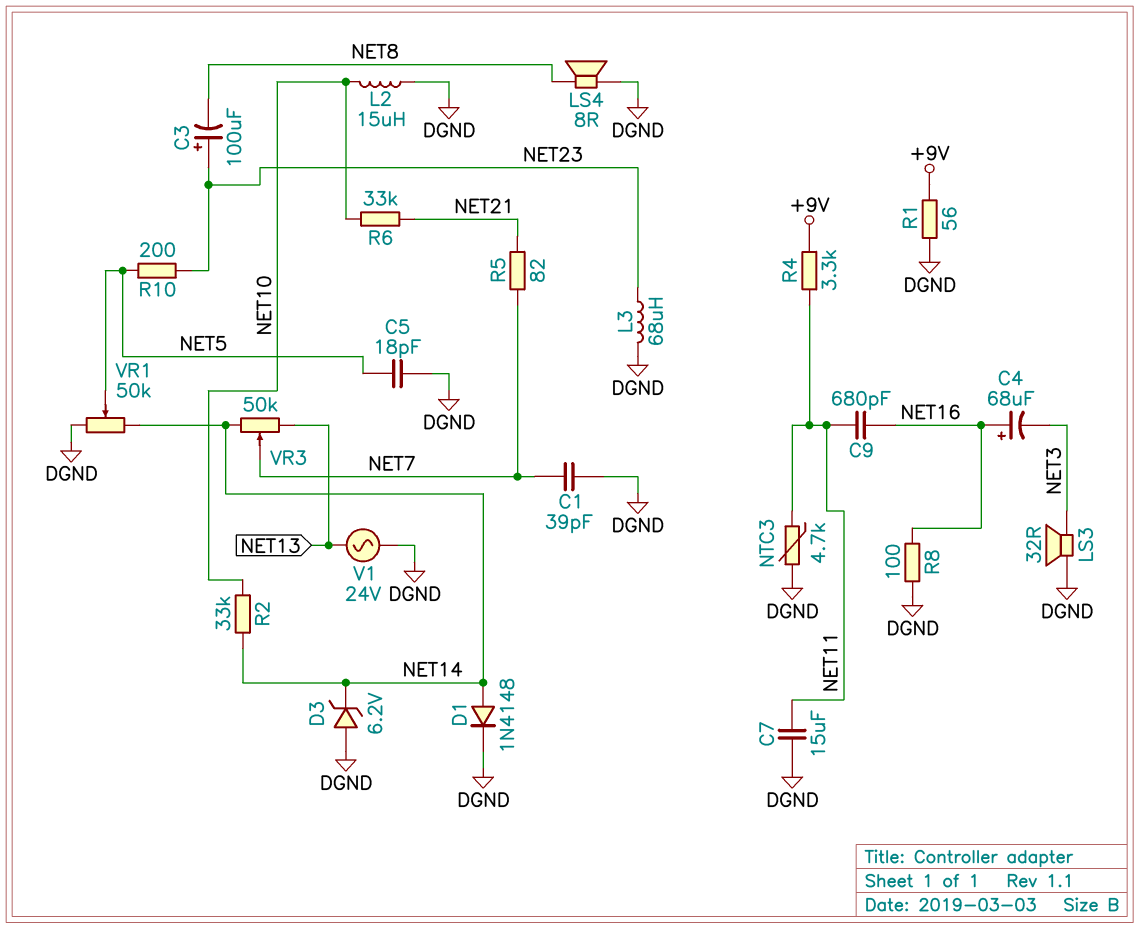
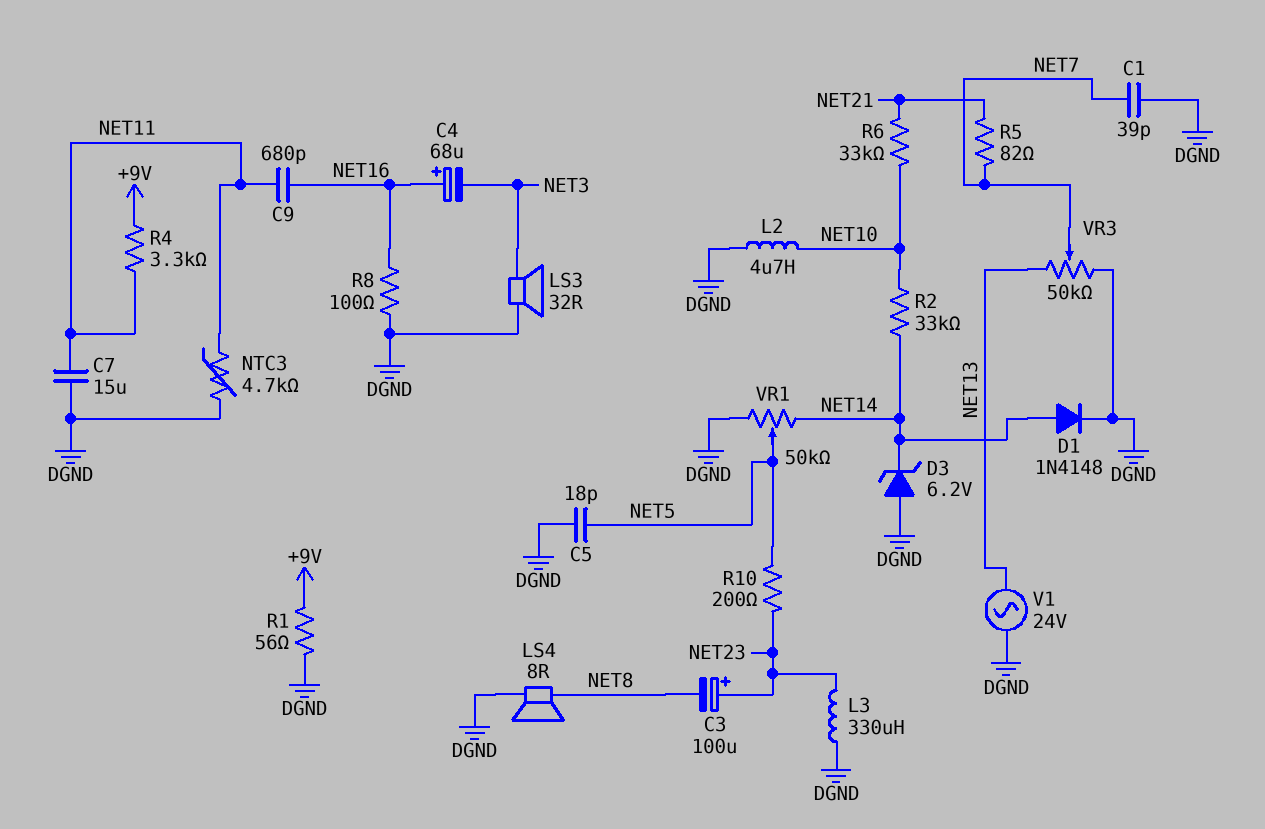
L2: 15uH (DGND, NET10) -> 4.7uH (DGND, NET10)
L3: 68uH (DGND, NET23) -> 330uH (DGND, NET23)
VR3: 50k (NET13, NET14, wiper NET7) -> 50k (DGND, NET13, wiper NET7)

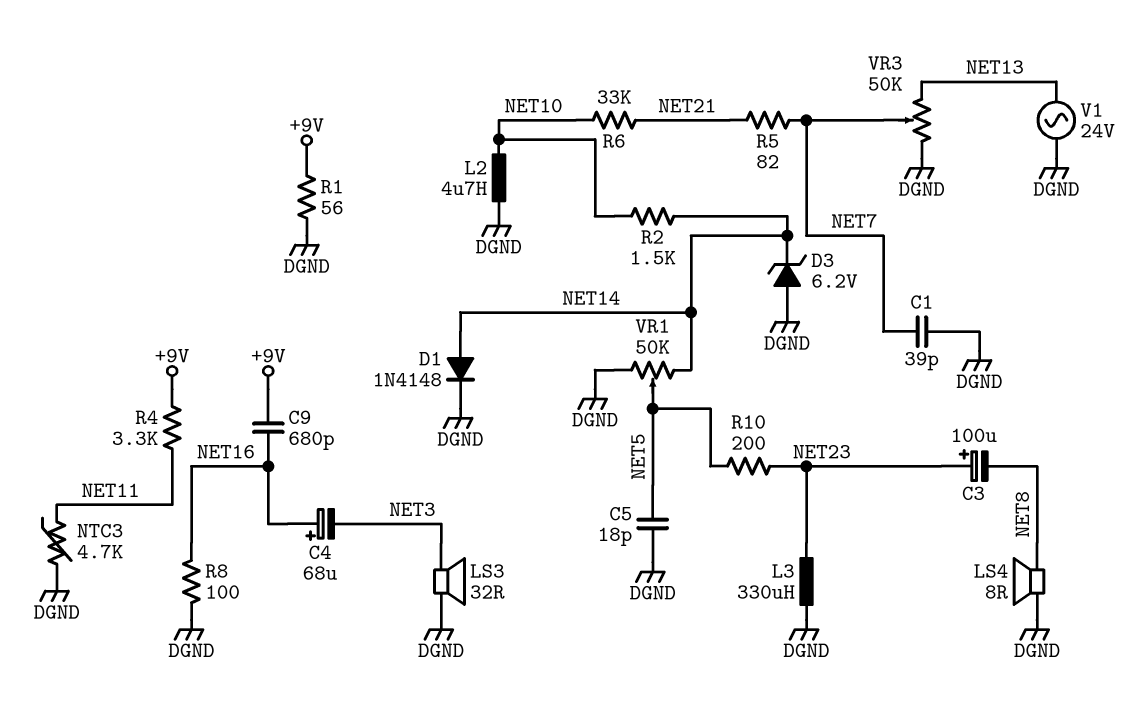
C7: 15uF (DGND, NET11) -> none
C9: 680pF (NET11, NET16) -> 680pF (+9V, NET16)
R2: 33k (NET10, NET14) -> 1.5k (NET10, NET14)

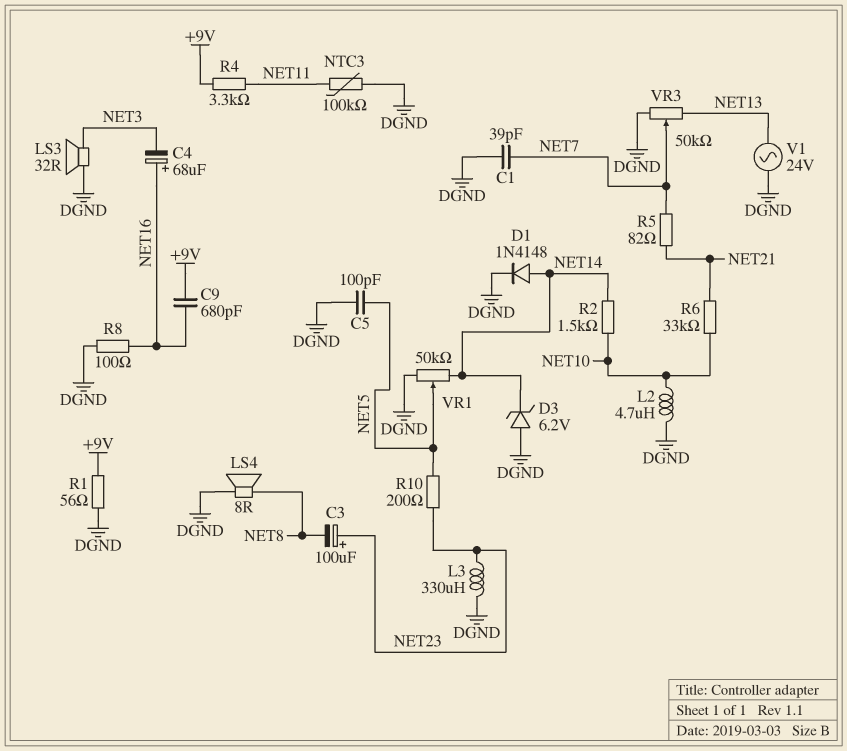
C5: 18pF (DGND, NET5) -> 100pF (DGND, NET5)
NTC3: 4.7k (DGND, NET11) -> 100k (DGND, NET11)

